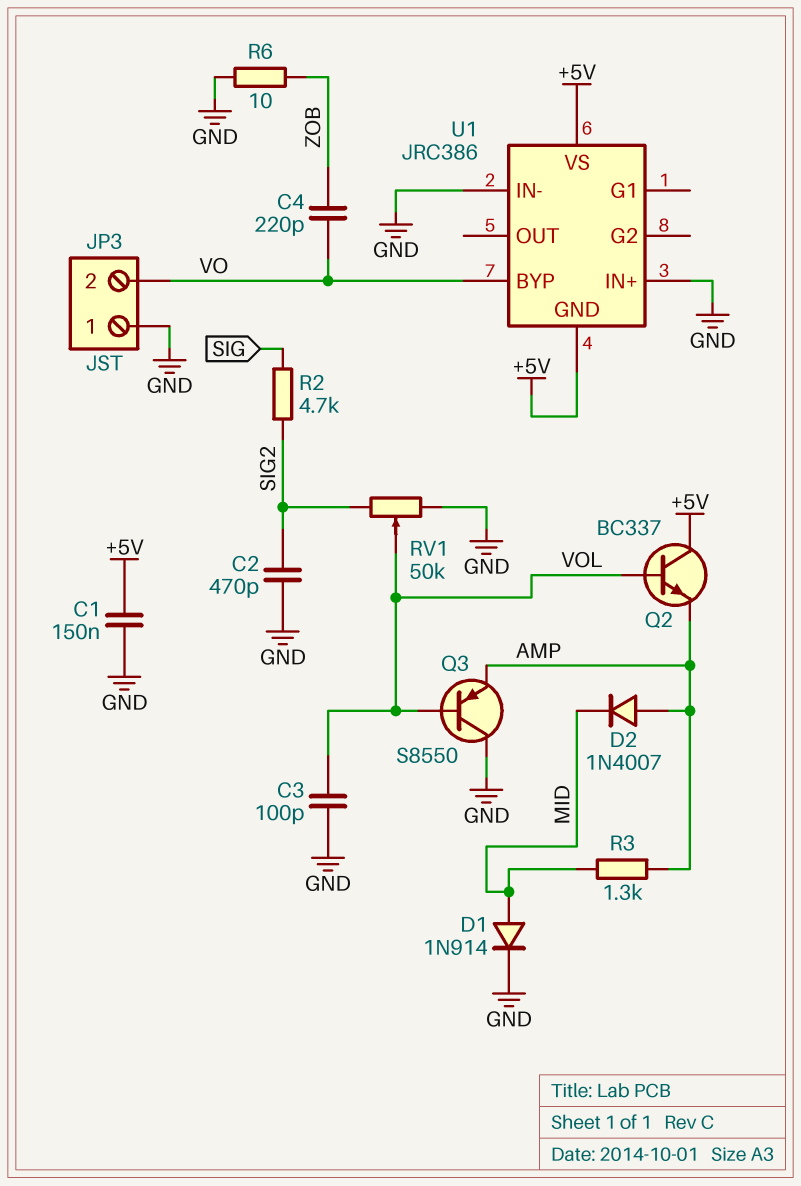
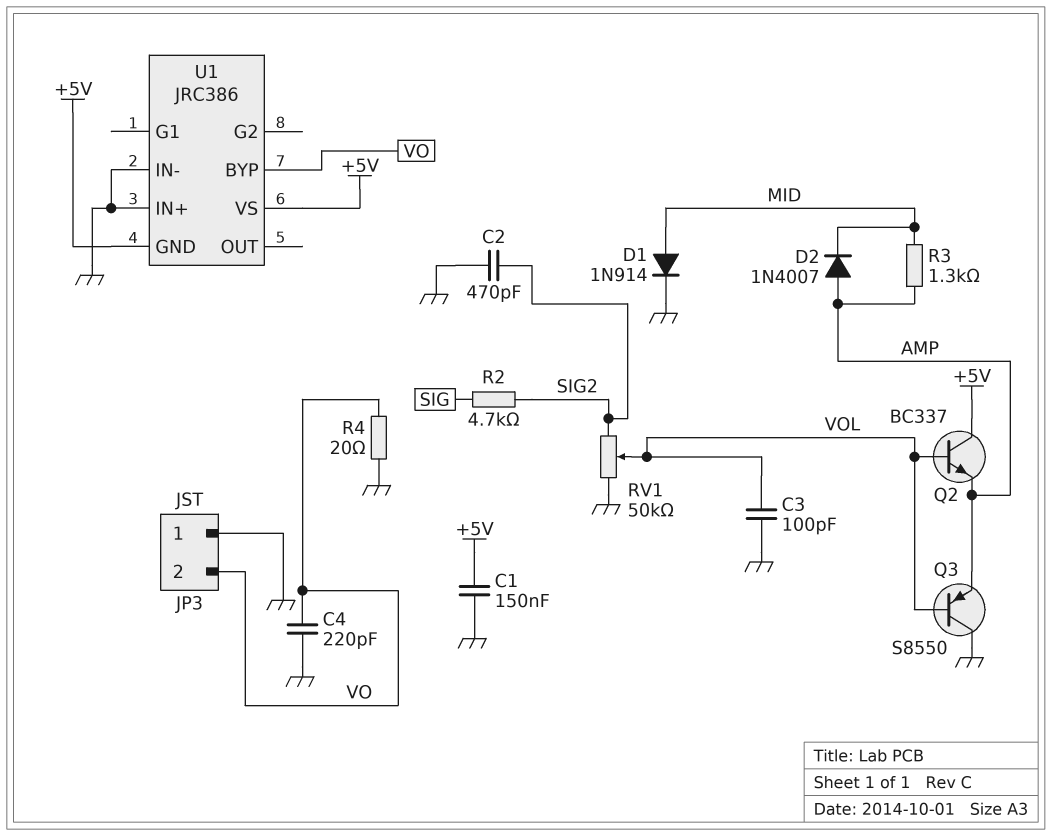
C4: 220pF (VO, ZOB) -> 220pF (GND, VO)
R4: none -> 20 (GND, VO)
R6: 10 (GND, ZOB) -> none

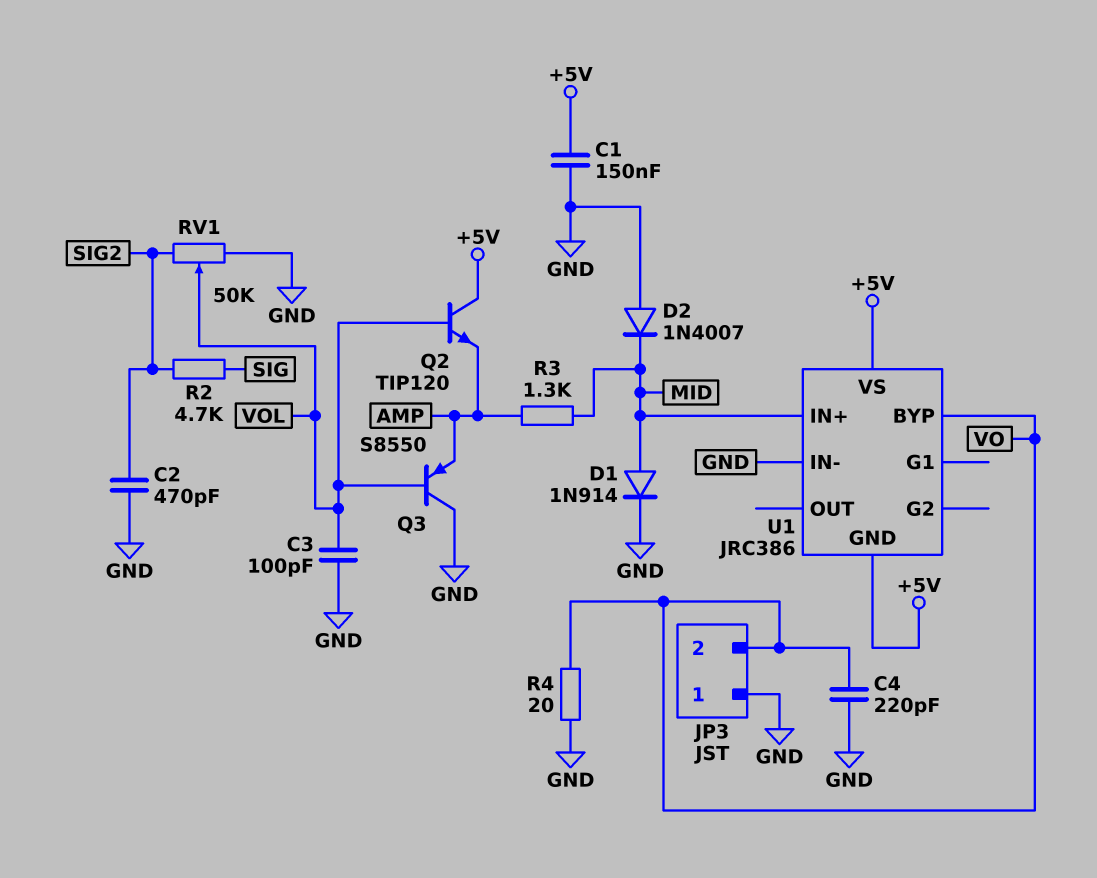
D2: diode 1N4007 (A AMP, K MID) -> diode 1N4007 (A GND, K MID)
Q2: NPN BC337 (B VOL, C +5V, E AMP) -> NPN TIP120 (B VOL, C +5V, E AMP)
U1 pin IN+: GND -> MID

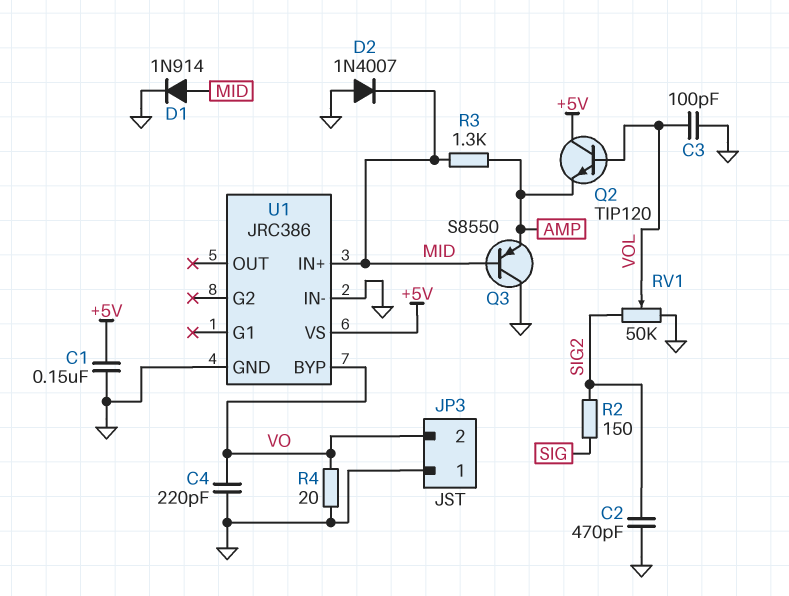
Q3: PNP S8550 (B VOL, C GND, E AMP) -> PNP S8550 (B MID, C GND, E AMP)
R2: 4.7k (SIG, SIG2) -> 150 (SIG, SIG2)
U1 pin GND: +5V -> GND

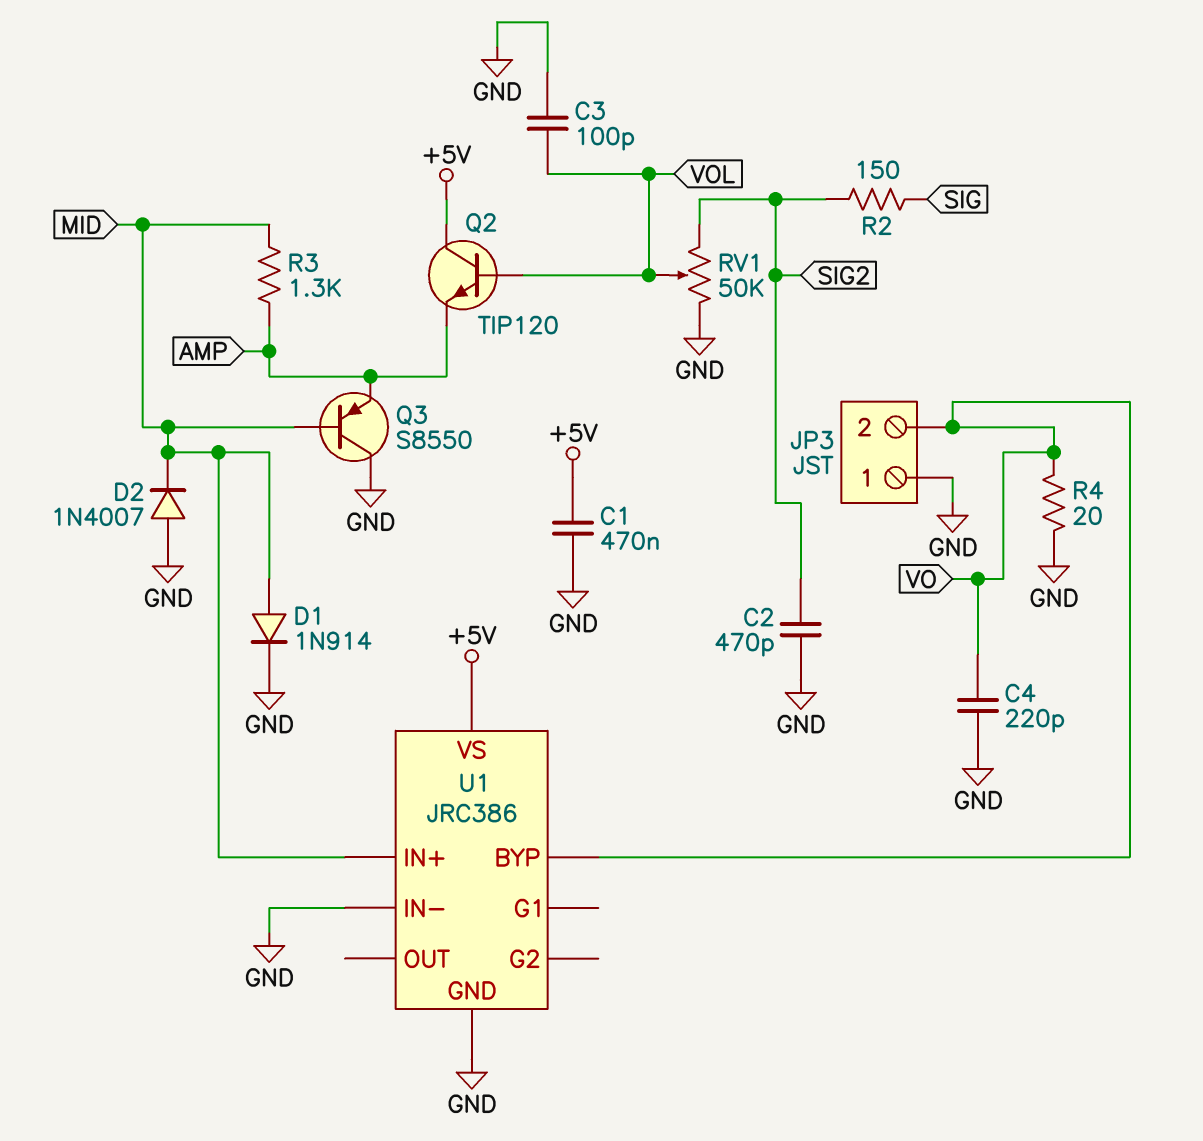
C1: 150nF (+5V, GND) -> 470nF (+5V, GND)

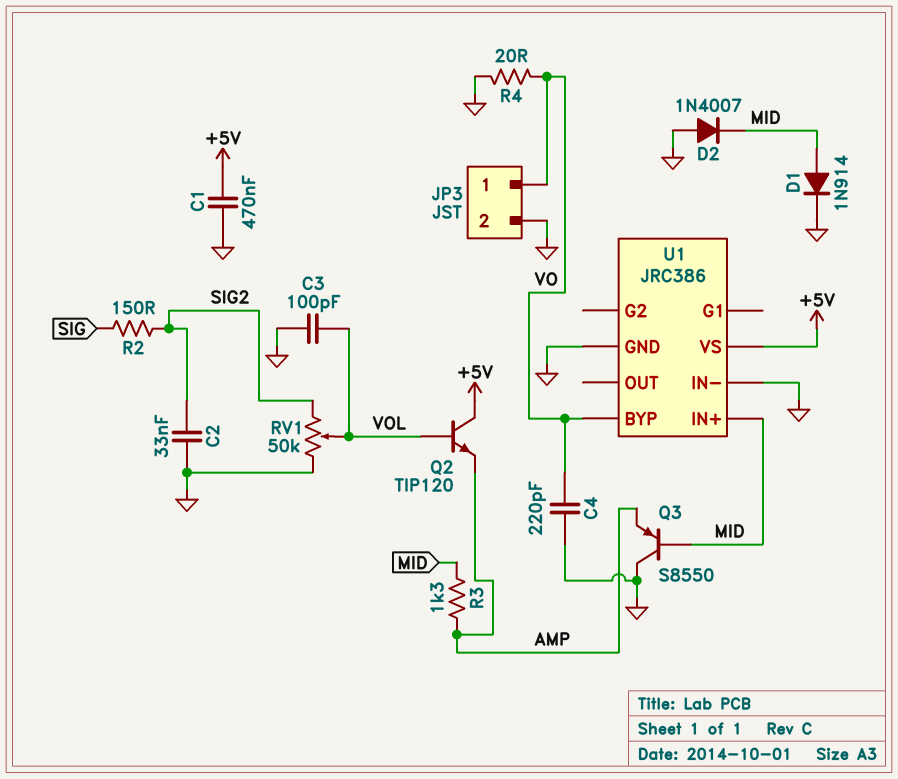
C2: 470pF (GND, SIG2) -> 33nF (GND, SIG2)
JP3 pin 1: GND -> VO
JP3 pin 2: VO -> GND

